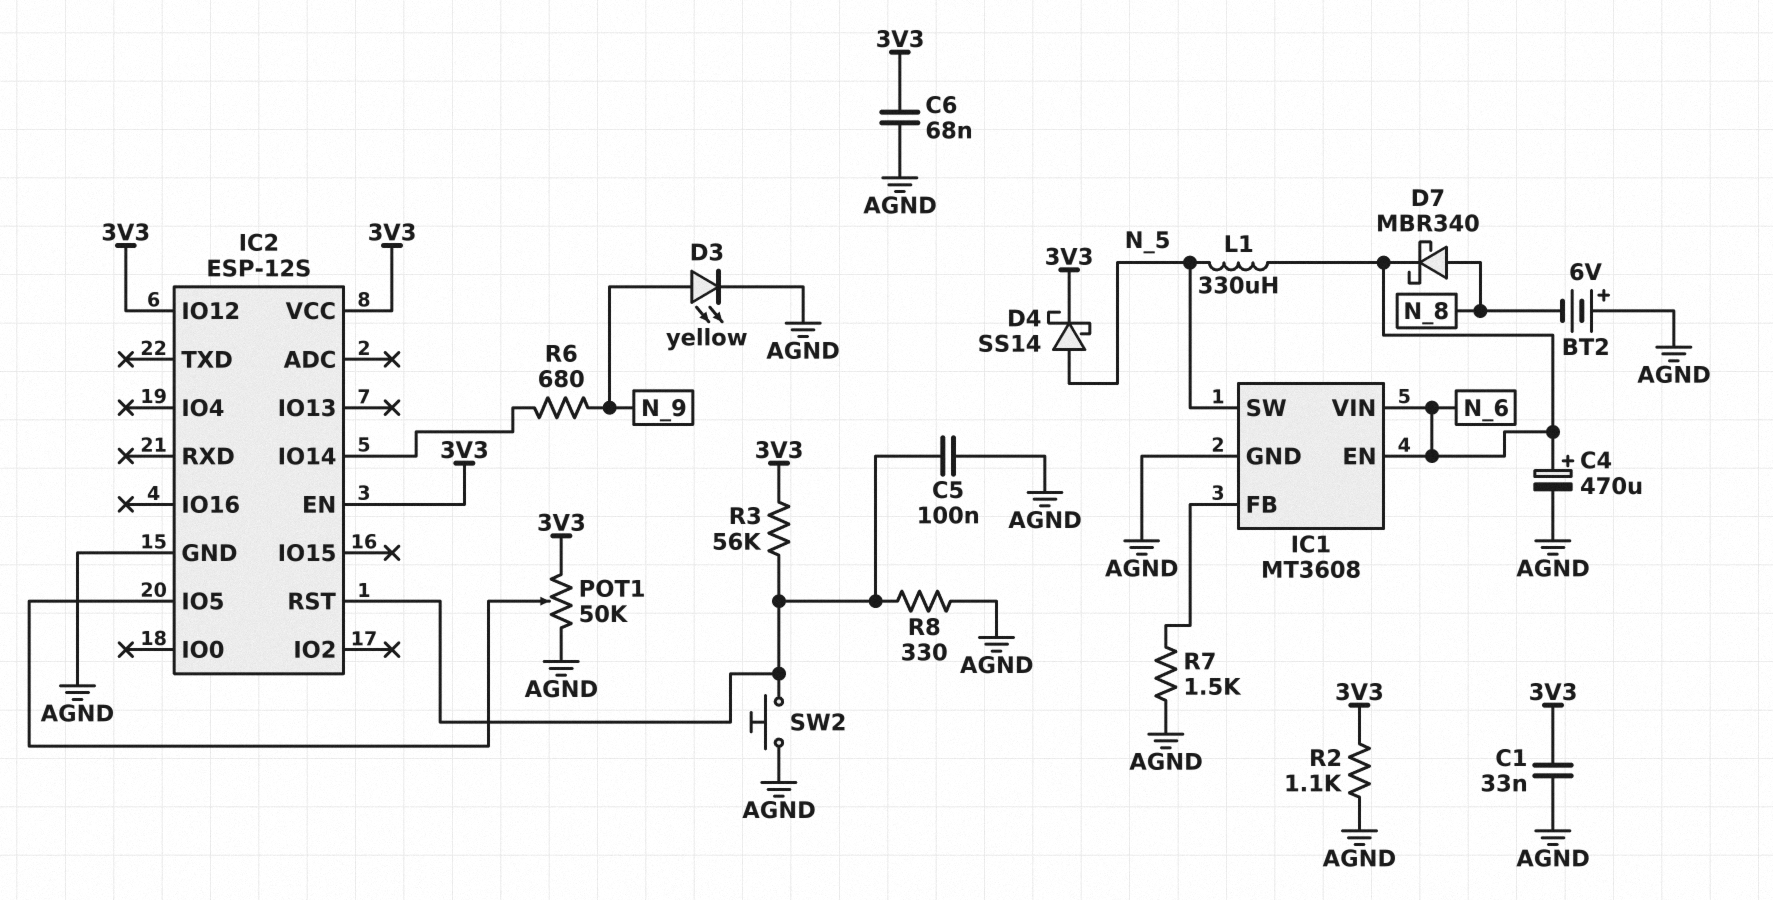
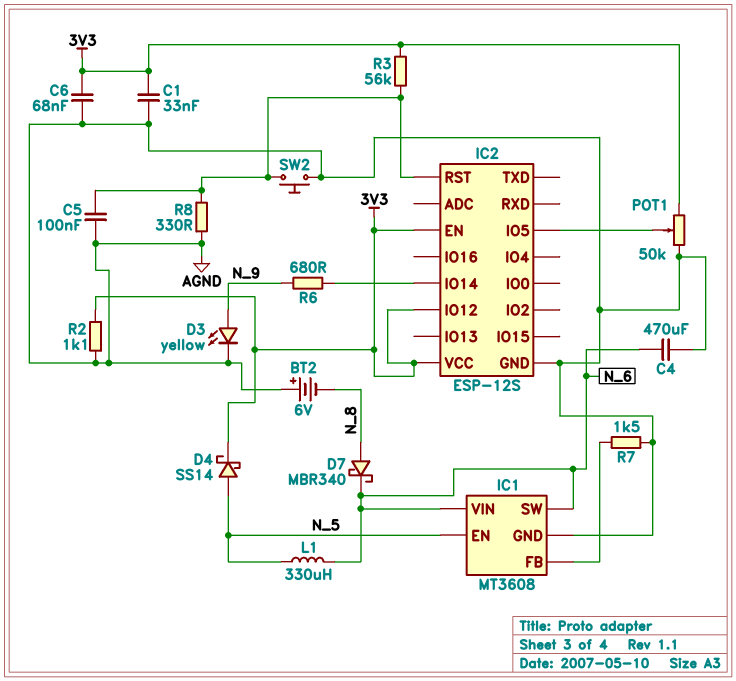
C4: 470uF (plus N_6, minus AGND) -> 470uF (AGND, N_6)
IC1 pin EN: N_6 -> N_5
IC1 pin SW: N_5 -> N_6

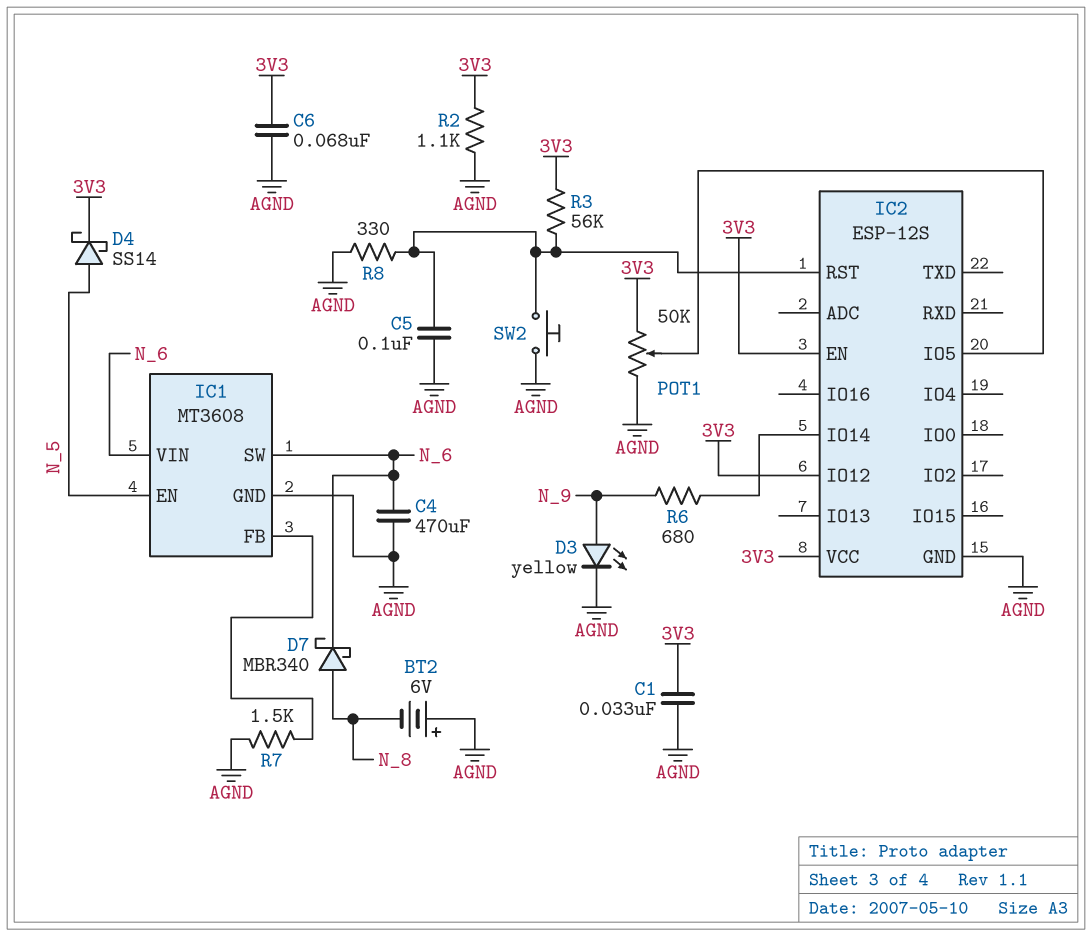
L1: 330uH (N_5, N_6) -> none

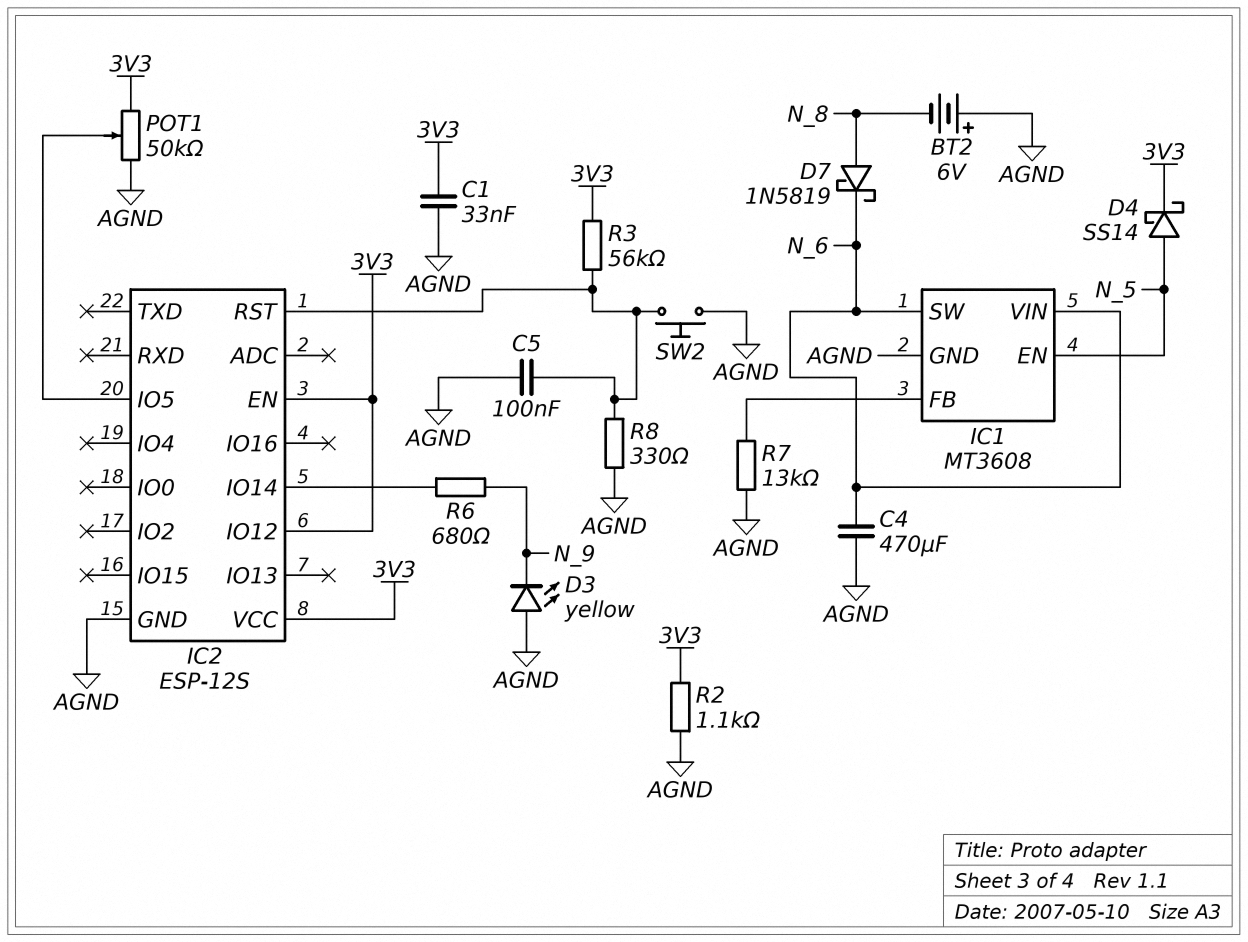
C6: 68nF (3V3, AGND) -> none
D3: LED yellow (A N_9, K AGND) -> LED yellow (A AGND, K N_9)
D7: schottky MBR340 (A N_8, K N_6) -> schottky 1N5819 (A N_8, K N_6)
R7: 1.5k (AGND, IC1/FB) -> 13k (AGND, IC1/FB)

